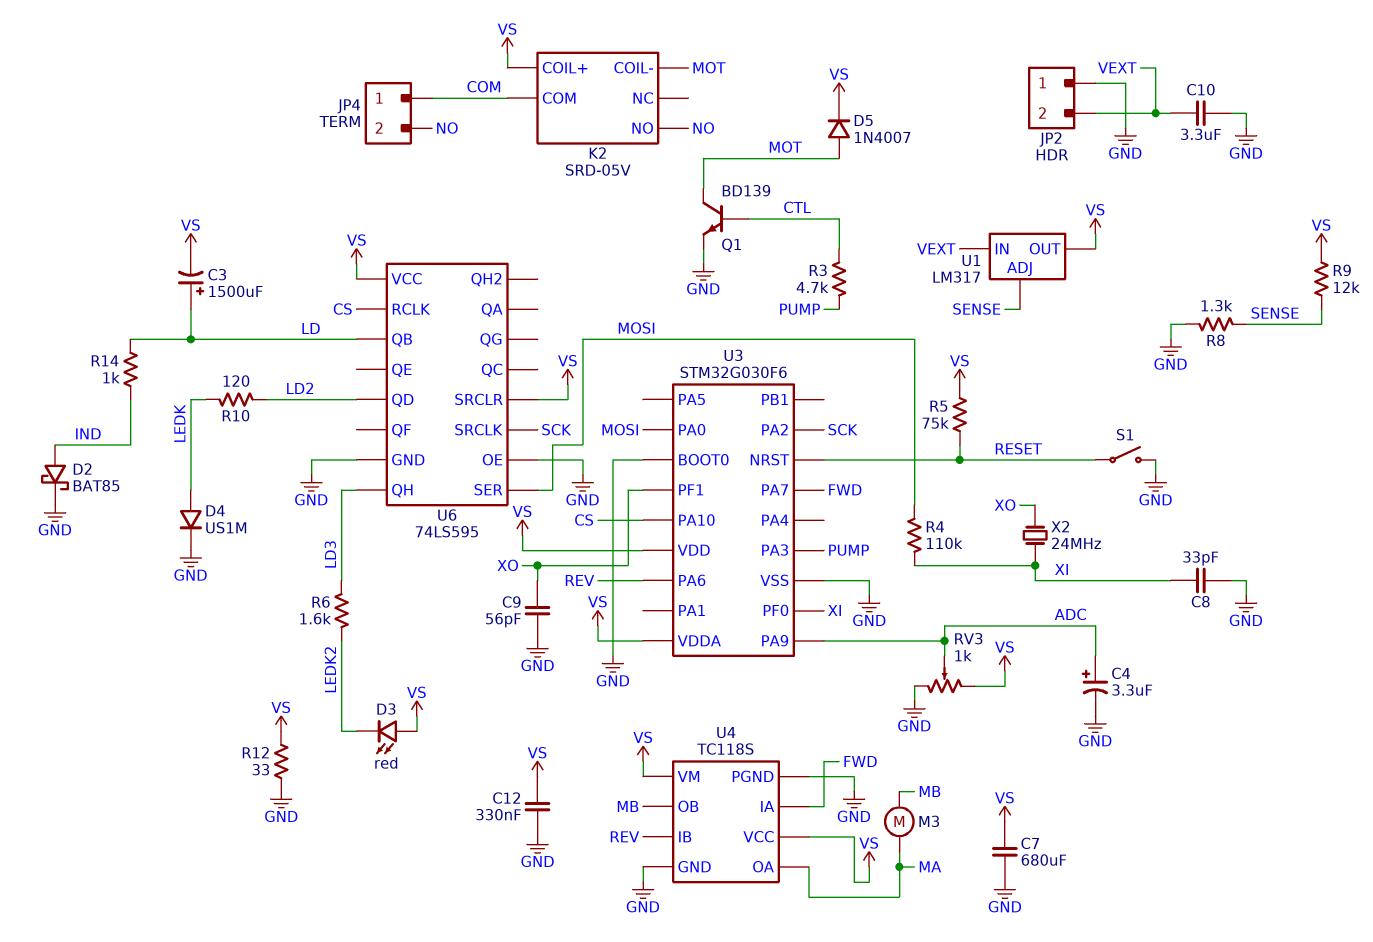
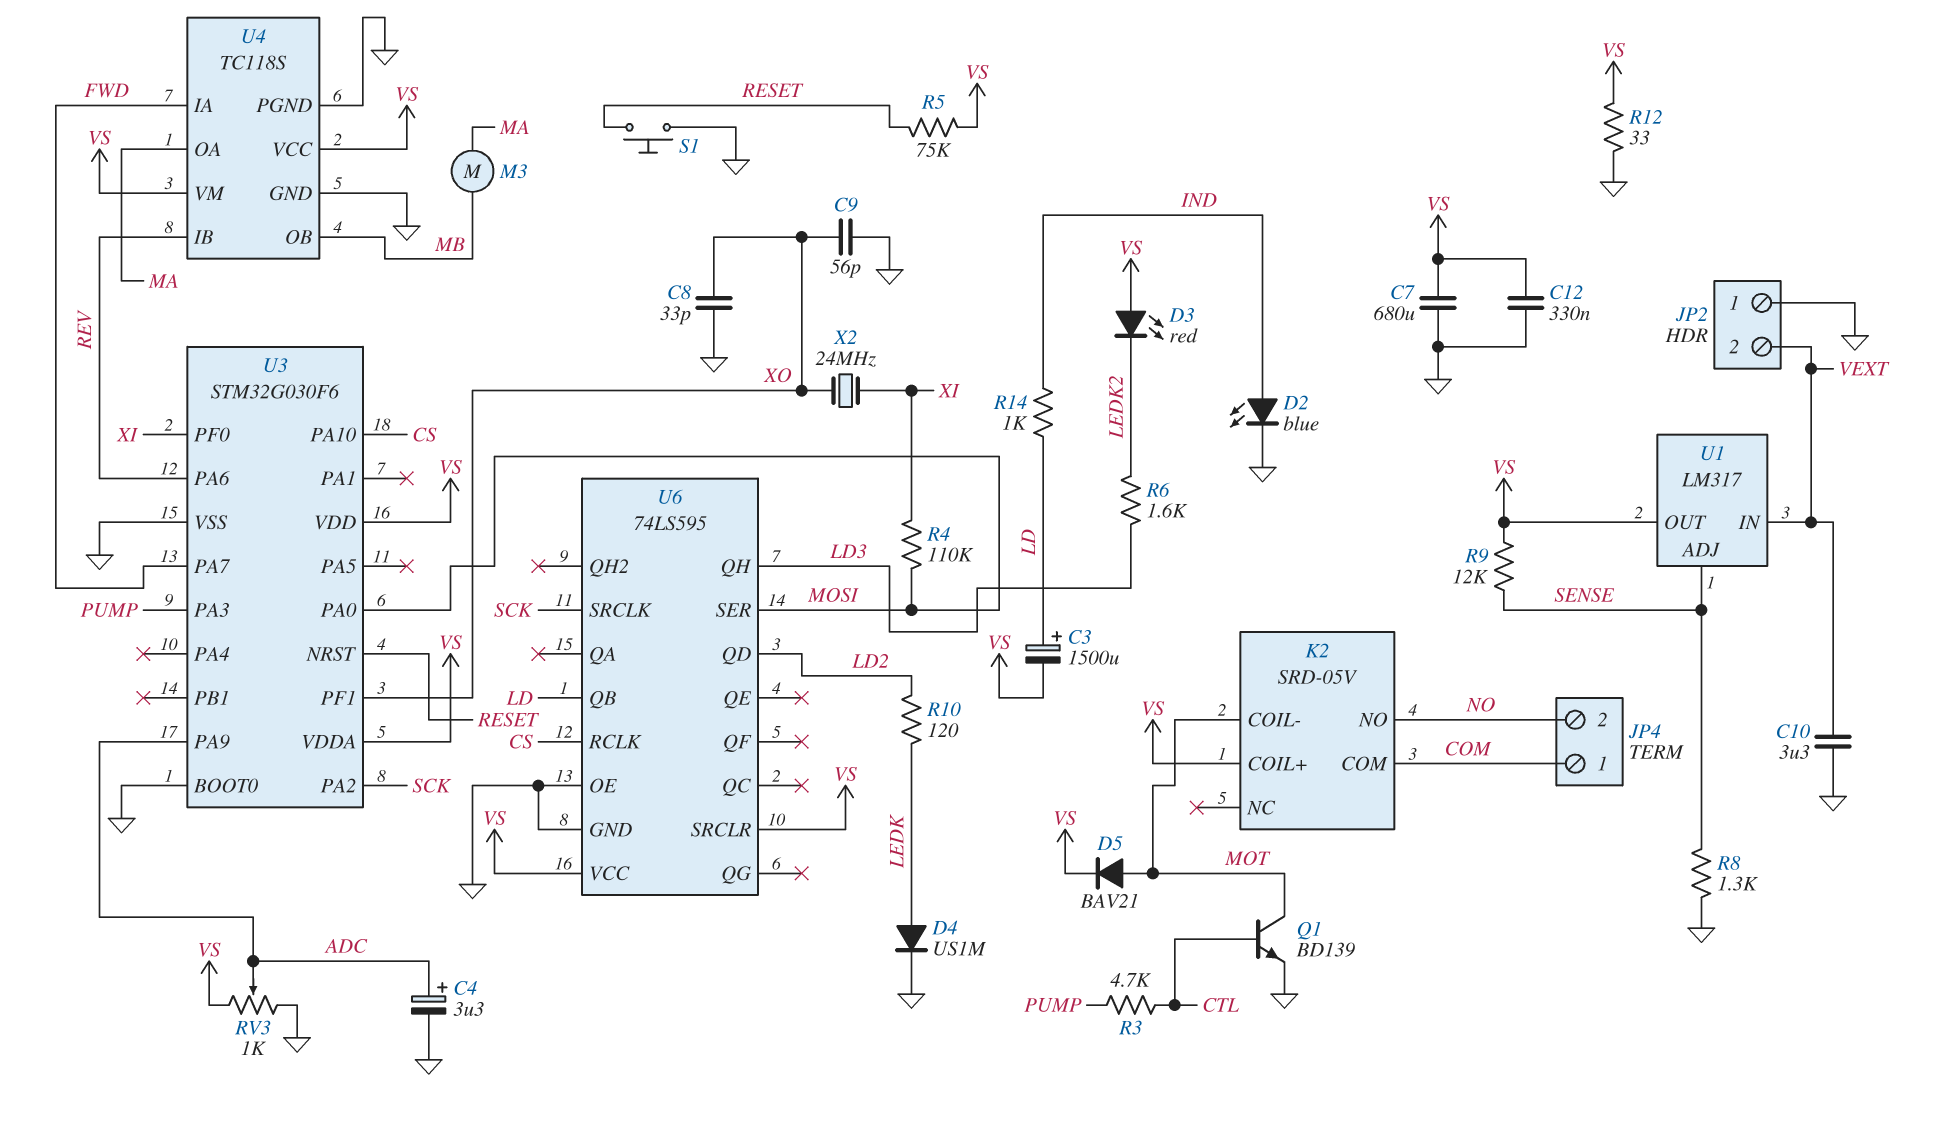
C8: 33pF (GND, XI) -> 33pF (GND, XO)
D2: schottky BAT85 (A IND, K GND) -> LED blue (A IND, K GND)
D5: diode 1N4007 (A MOT, K VS) -> diode BAV21 (A MOT, K VS)
S1: switch (GND, RESET) -> button (GND, RESET)

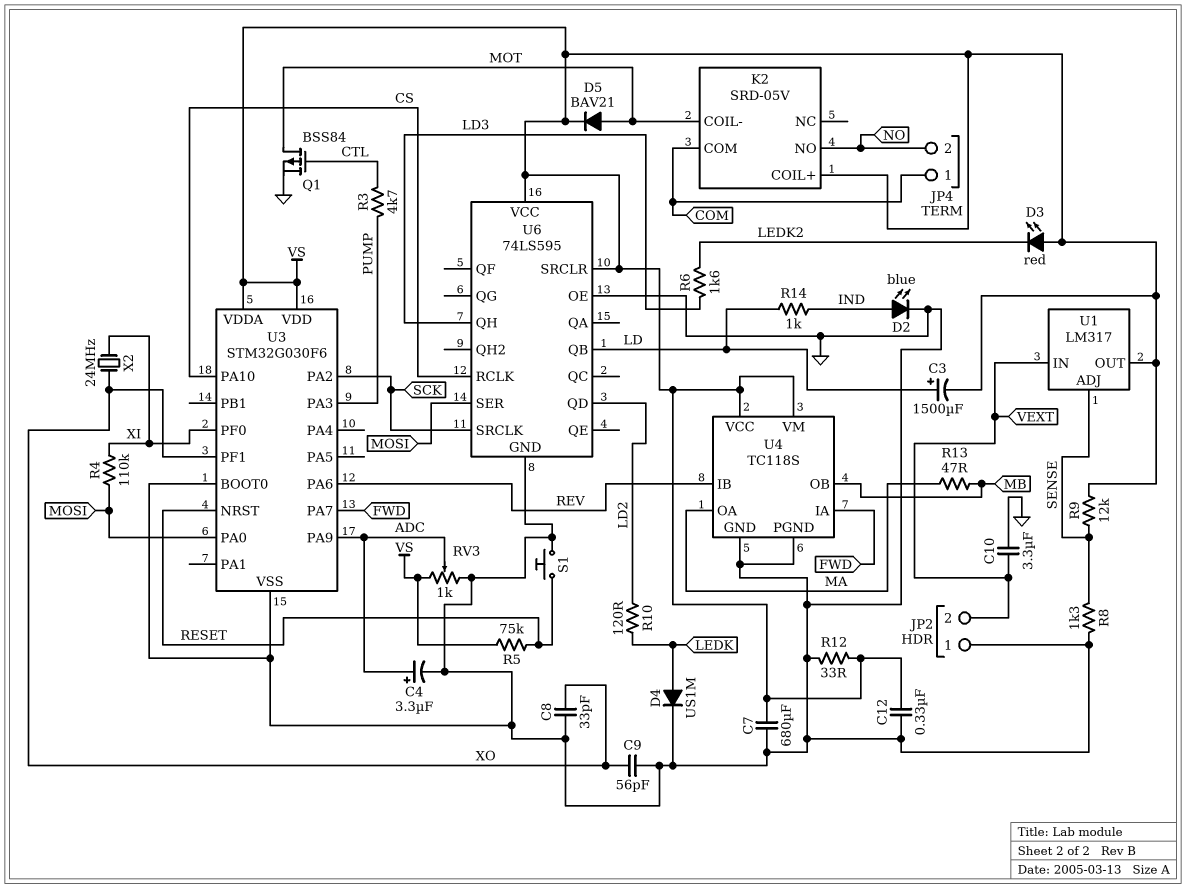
M3: motor (MA, MB) -> none
Q1: NPN BD139 (B CTL, C MOT, E GND) -> PMOS BSS84 (G CTL, D MOT, S GND)
R13: none -> 47 (MA, MB)

